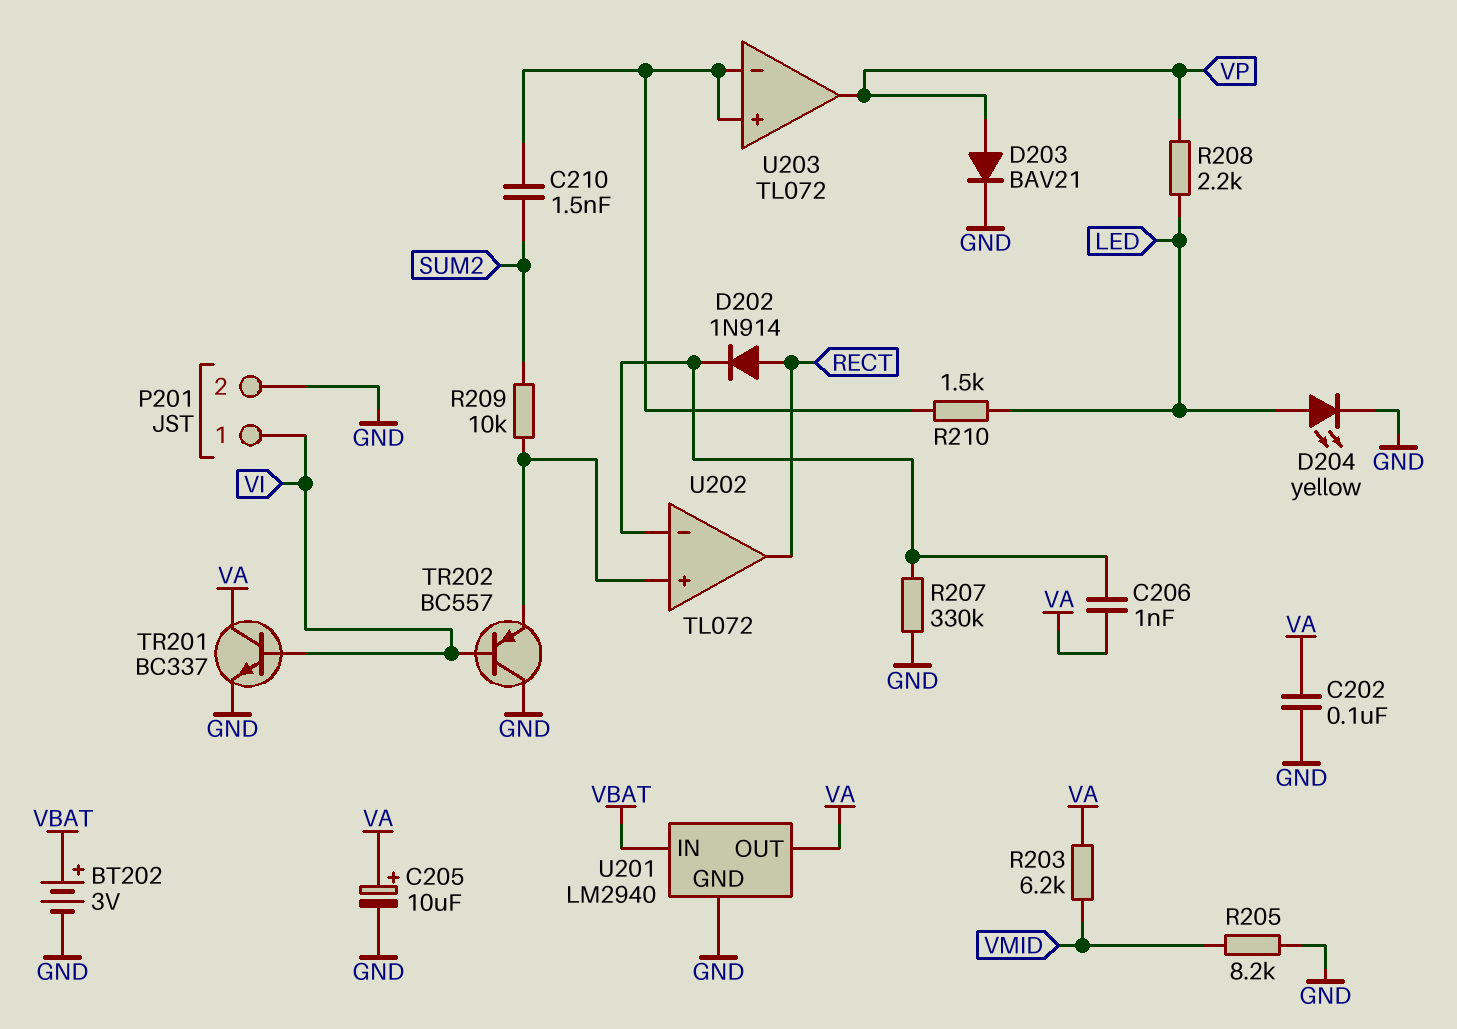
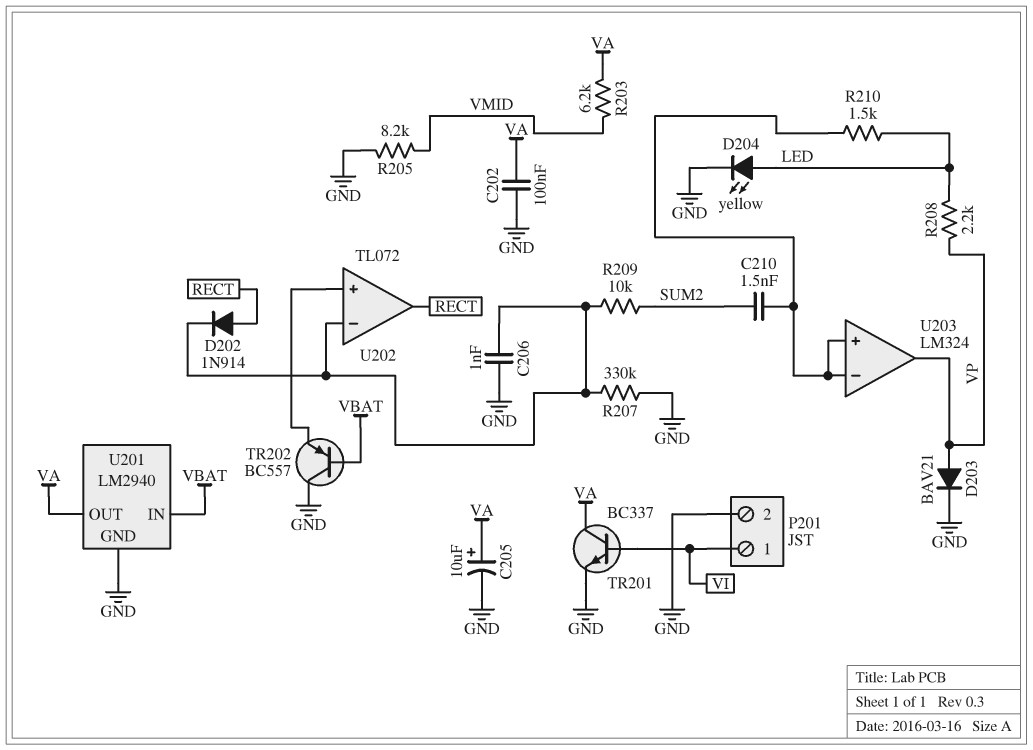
BT202: 3V (plus VBAT, minus GND) -> none
C206: 1nF (U202/in-, VA) -> 1nF (GND, U202/in-)
R209: 10k (SUM2, U202/in+) -> 10k (SUM2, U202/in-)
TR202: PNP BC557 (B VI, C GND, E U202/in+) -> PNP BC557 (B VBAT, C GND, E U202/in+)
U203: TL072 -> LM324

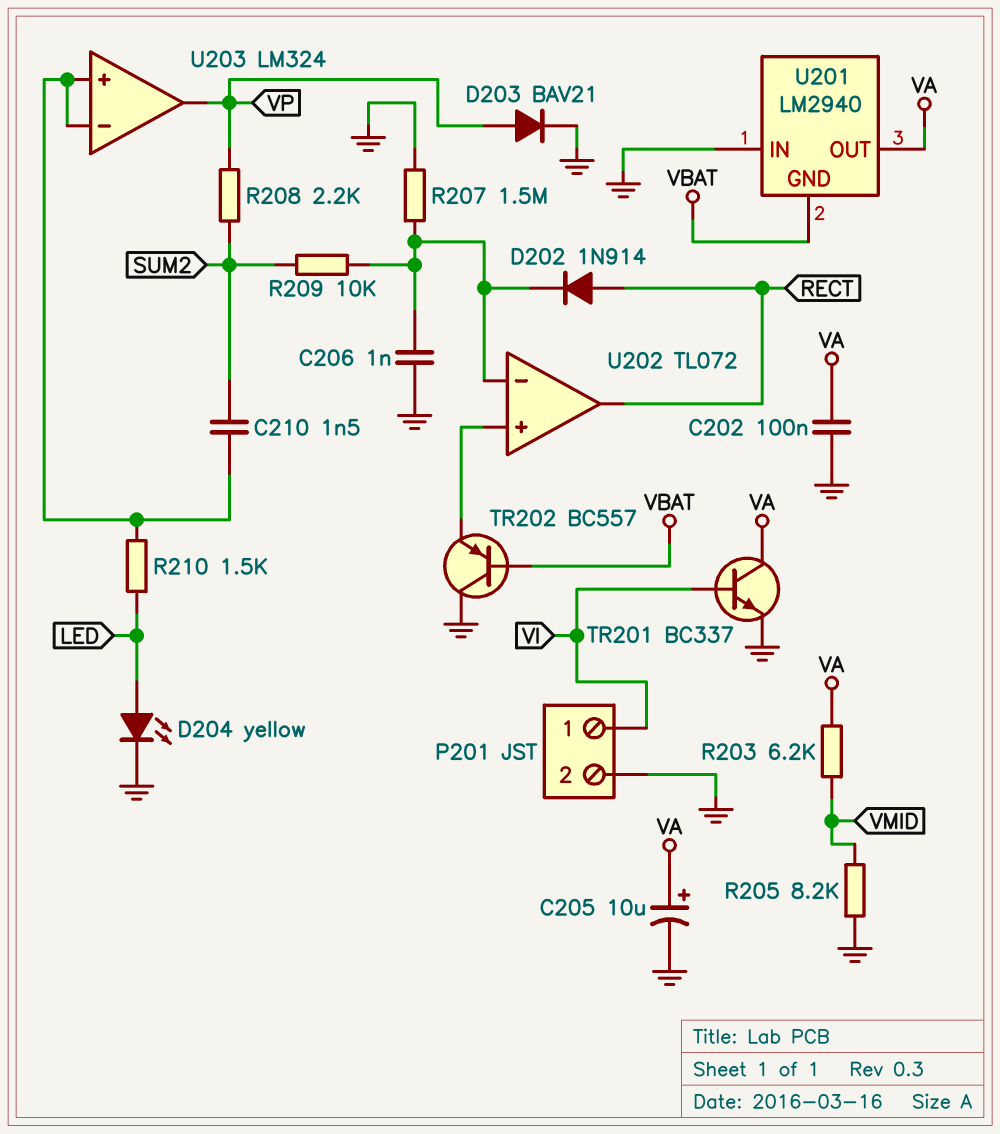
R207: 330k (GND, U202/in-) -> 1.5M (GND, U202/in-)
R208: 2.2k (LED, VP) -> 2.2k (SUM2, VP)
U201 pin GND: GND -> VBAT
U201 pin IN: VBAT -> GND

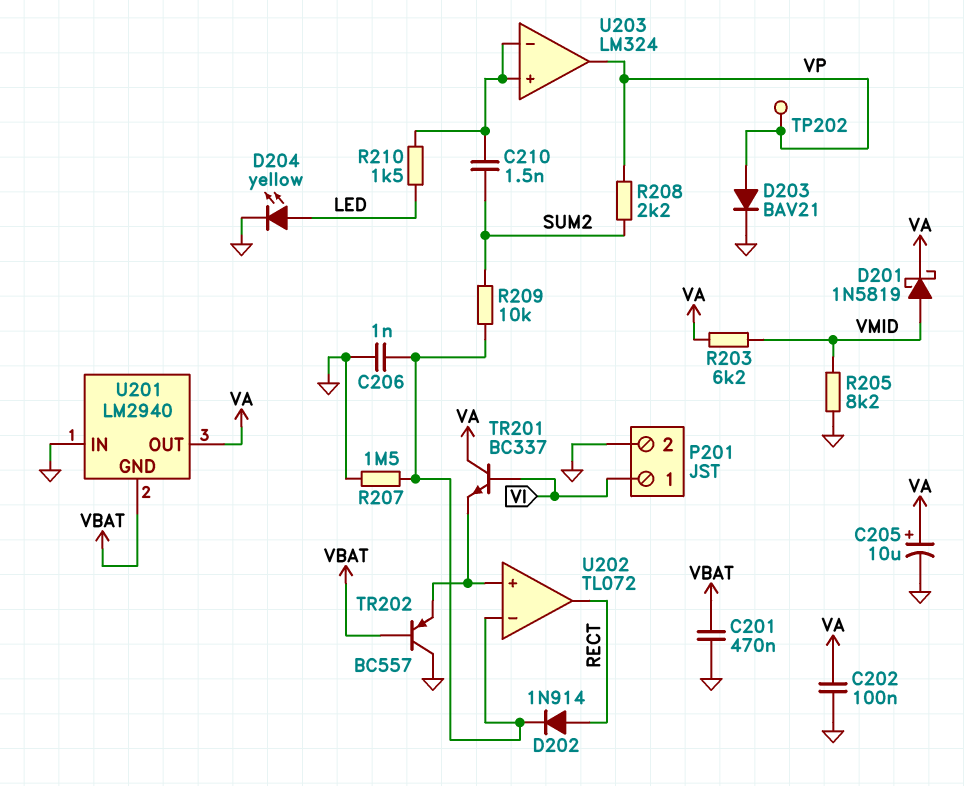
C201: none -> 470nF (GND, VBAT)
D201: none -> schottky 1N5819 (A VMID, K VA)
TP202: none -> test point (VP)
TR201: NPN BC337 (B VI, C VA, E GND) -> NPN BC337 (B VI, C VA, E U202/in+)

